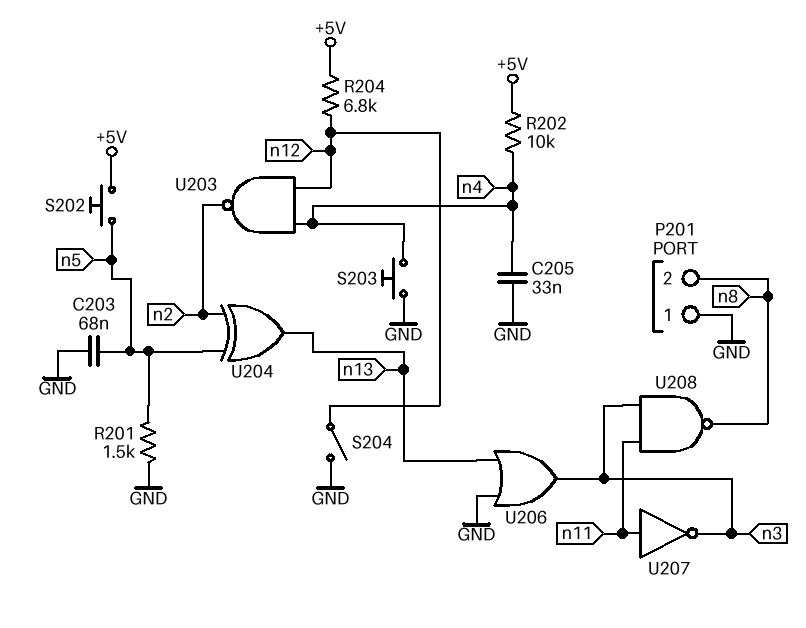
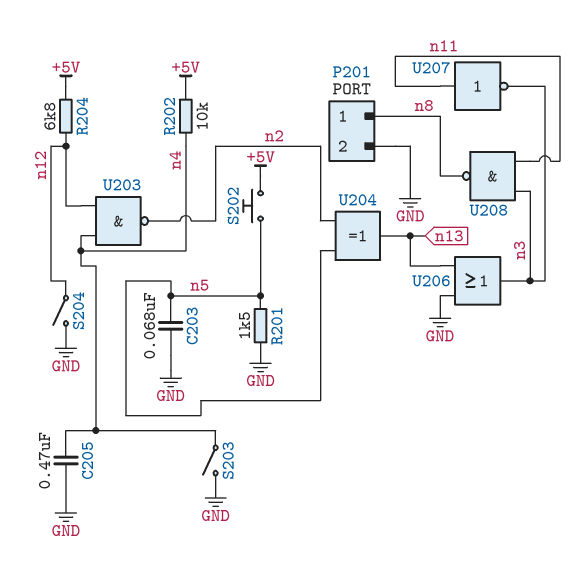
C205: 33nF (GND, n4) -> 470nF (GND, n4)
P201 pin 1: GND -> n8
P201 pin 2: n8 -> GND
S203: button (GND, n4) -> switch (GND, n4)

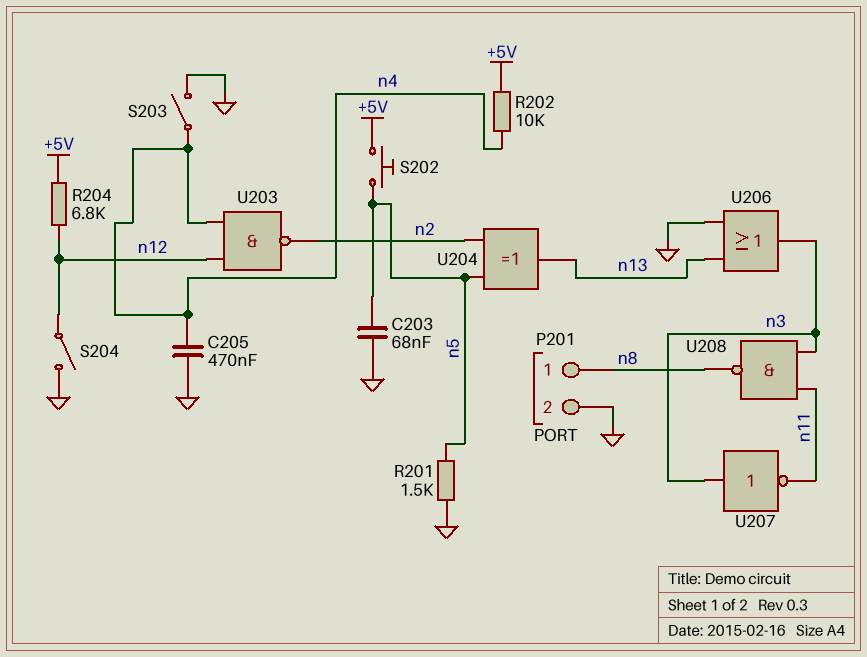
U207: NOT (in n11, out n3) -> NOT (in n3, out n11)

